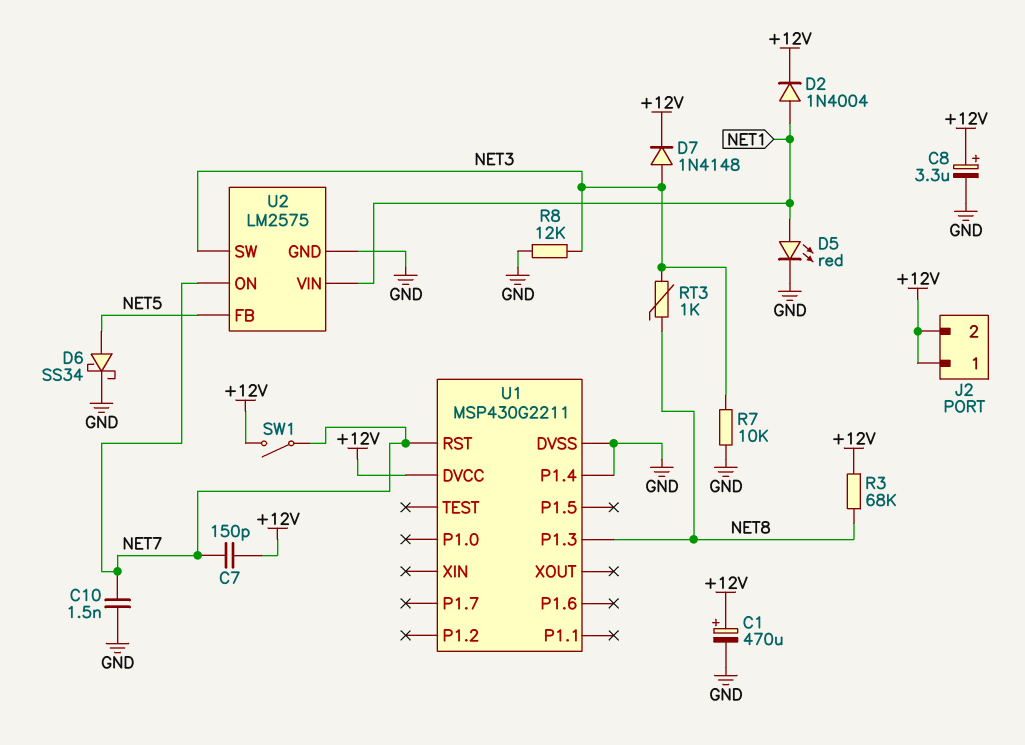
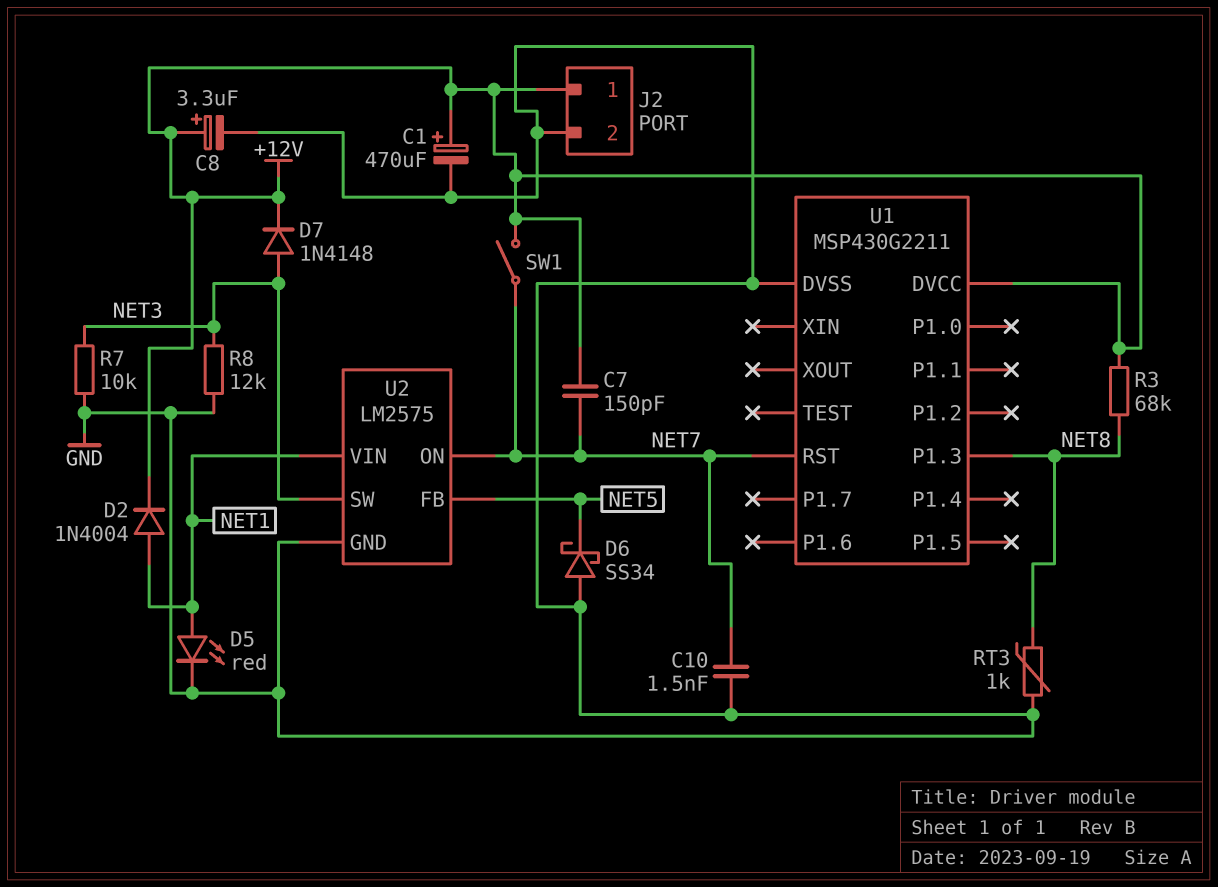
D6: schottky SS34 (A NET5, K GND) -> schottky SS34 (A GND, K NET5)
J2 pin 2: +12V -> GND
RT3: 1k (NET3, NET8) -> 1k (GND, NET8)
U1 pin P1.4: GND -> none

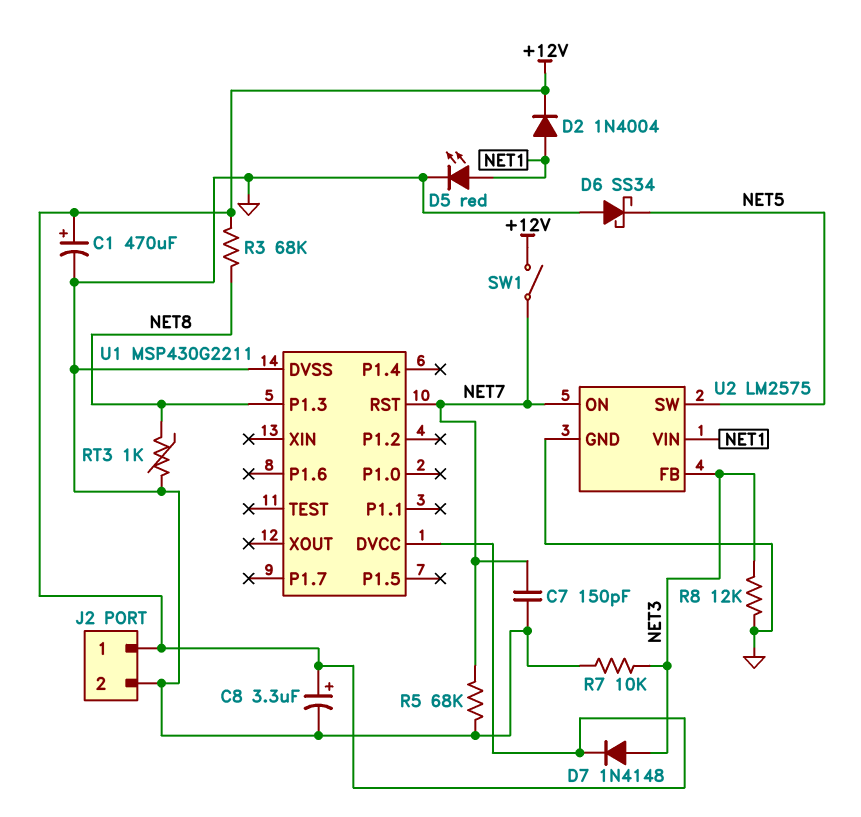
C7: 150pF (+12V, NET7) -> 150pF (GND, NET7)
C10: 1.5nF (GND, NET7) -> none
R5: none -> 68k (GND, NET7)
U2 pin FB: NET5 -> NET3
U2 pin SW: NET3 -> NET5

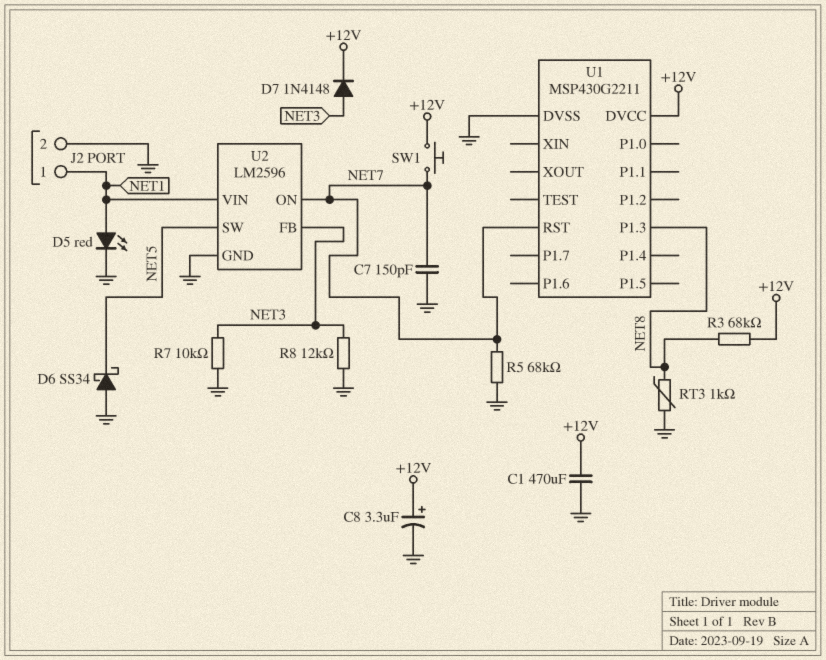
C1: 470uF (plus +12V, minus GND) -> 470uF (+12V, GND)
D2: diode 1N4004 (A NET1, K +12V) -> none
J2 pin 1: +12V -> NET1
SW1: switch (+12V, NET7) -> button (+12V, NET7)
U2: LM2575 -> LM2596

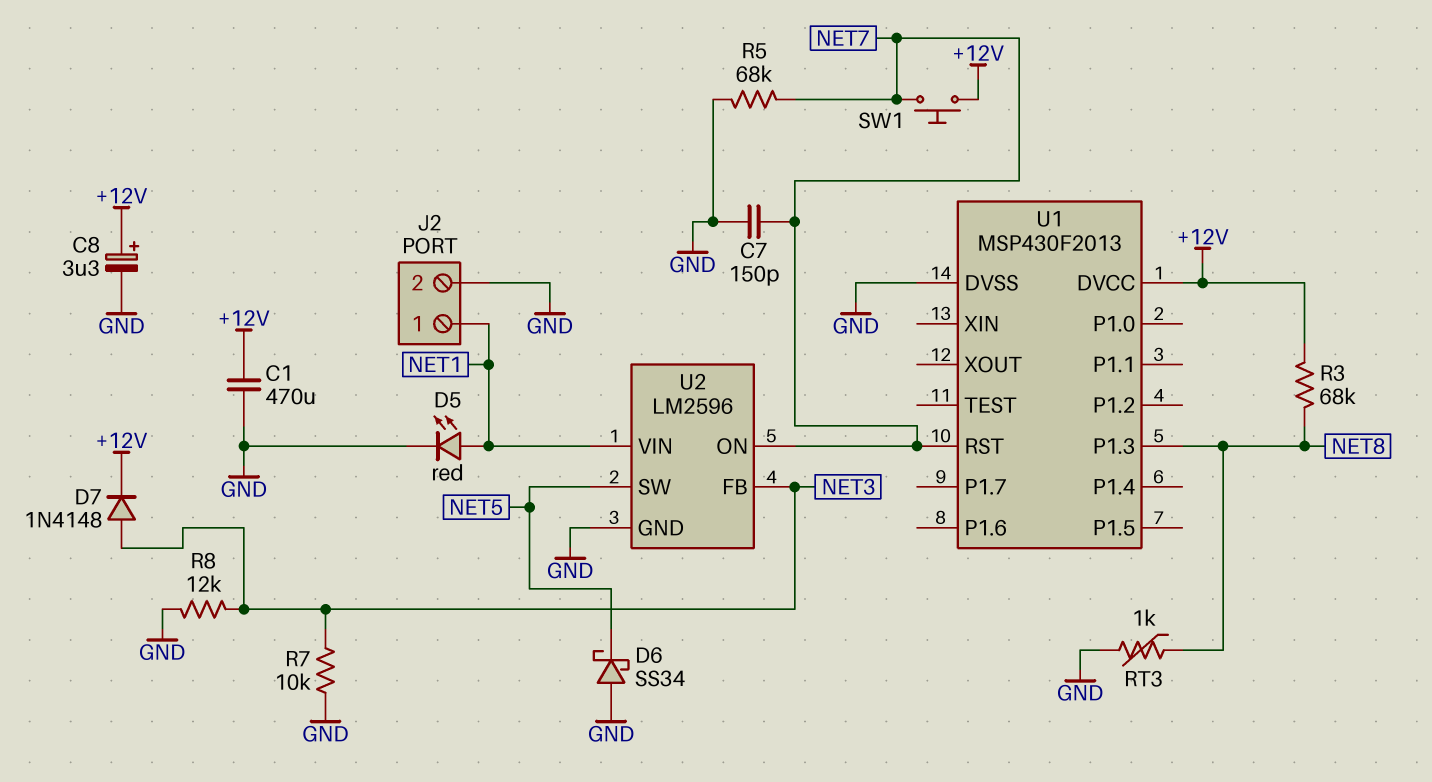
U1: MSP430G2211 -> MSP430F2013

